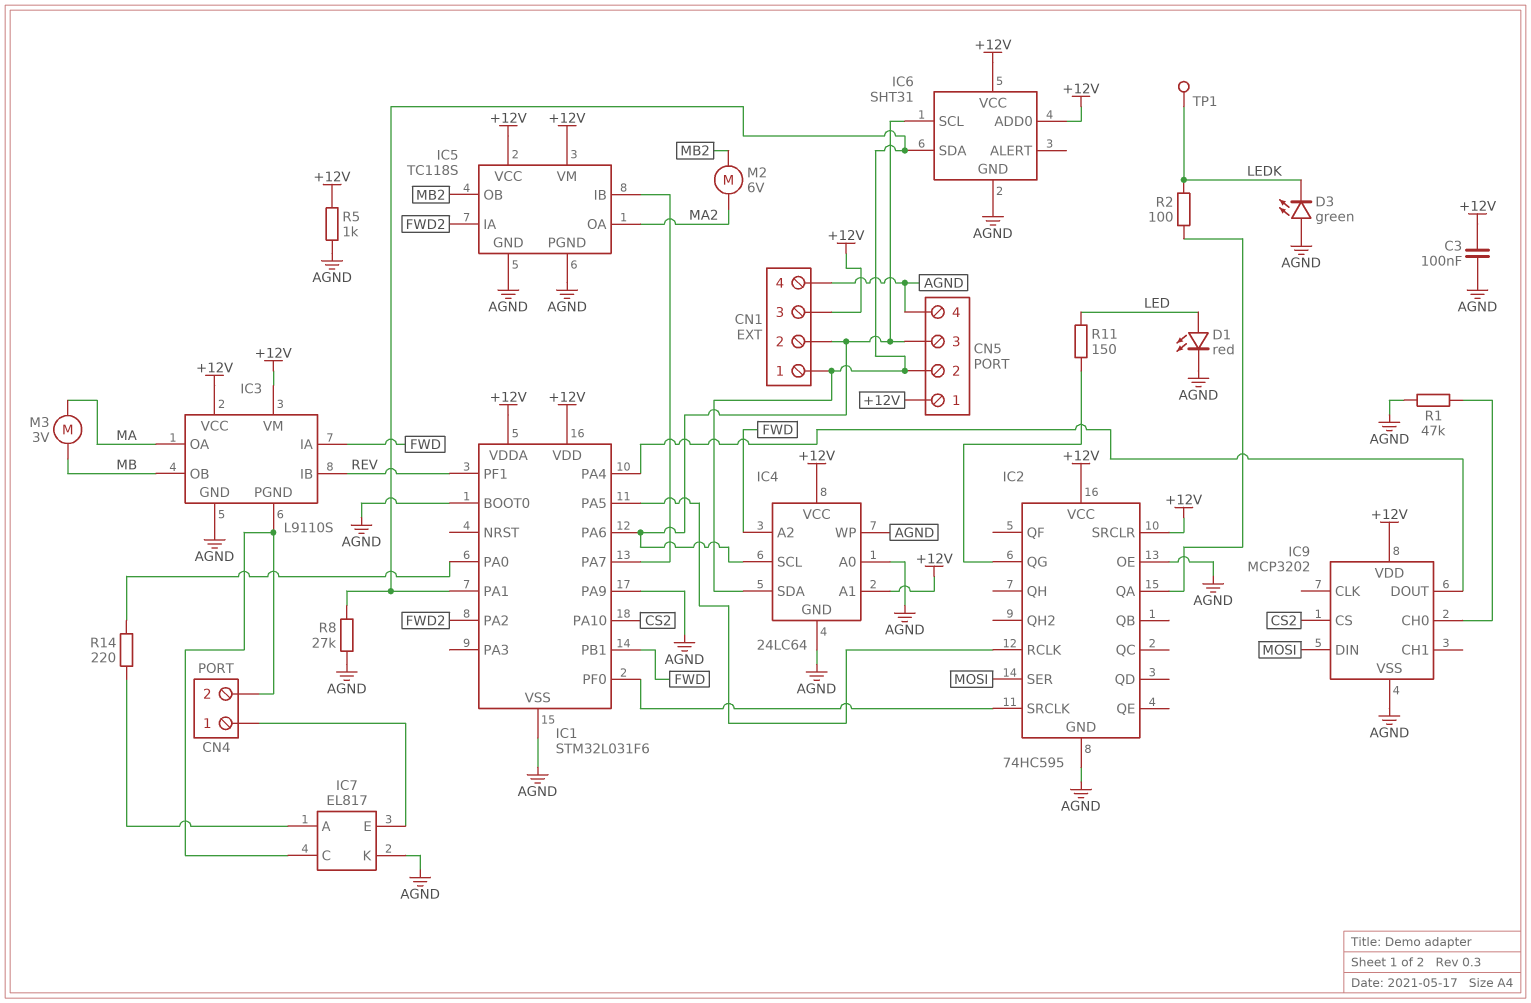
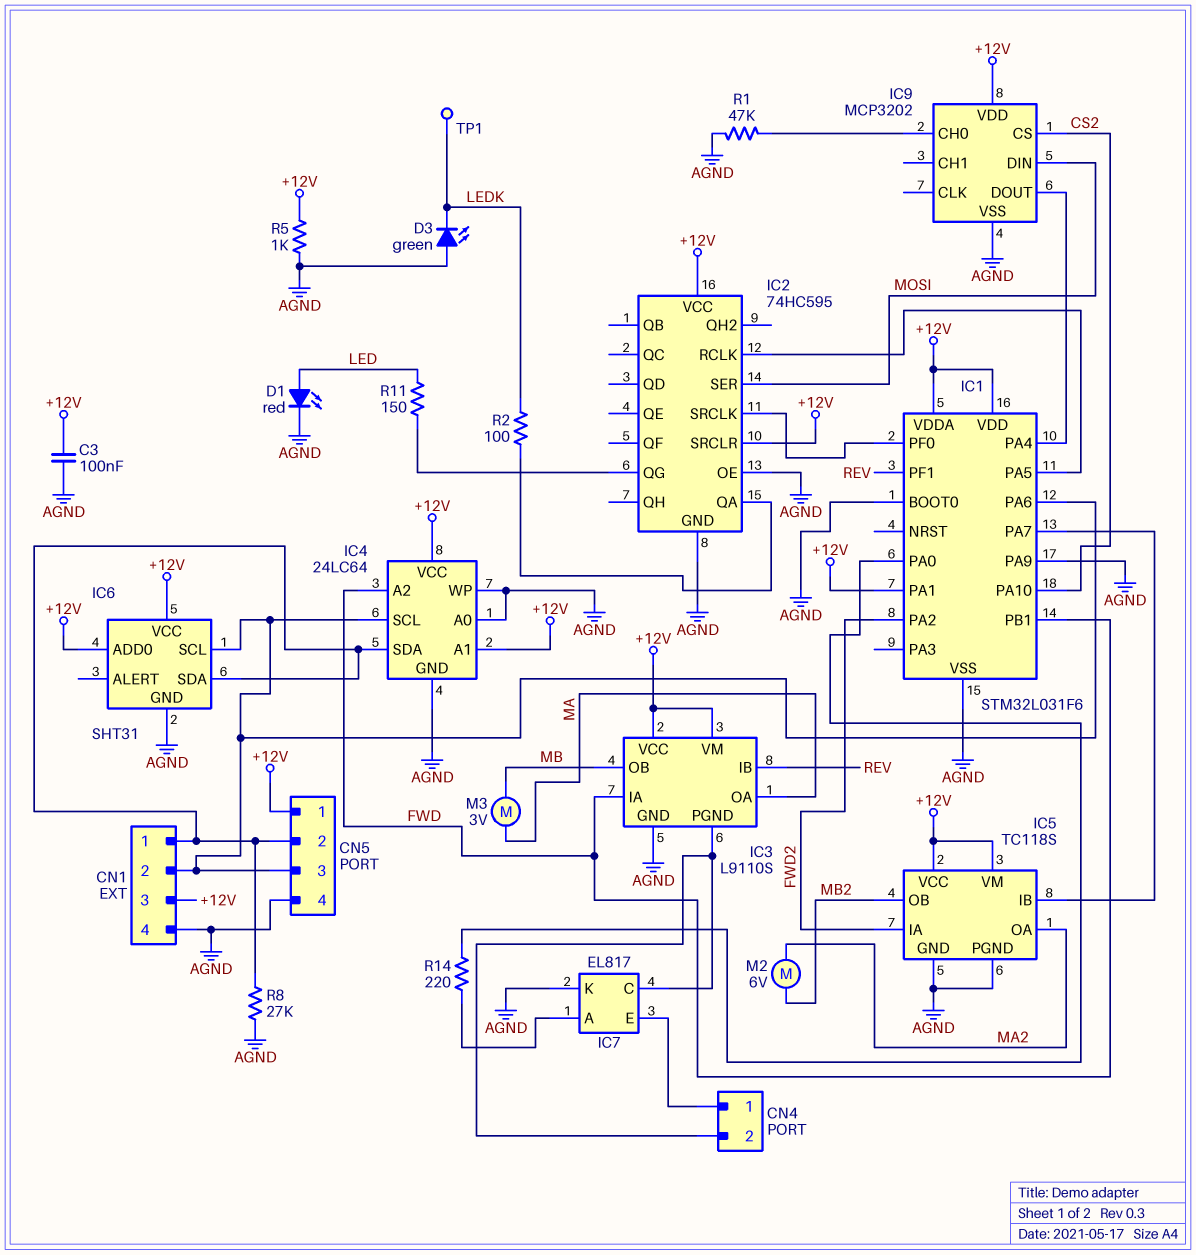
IC1 pin PA1: CN1/1 -> +12V

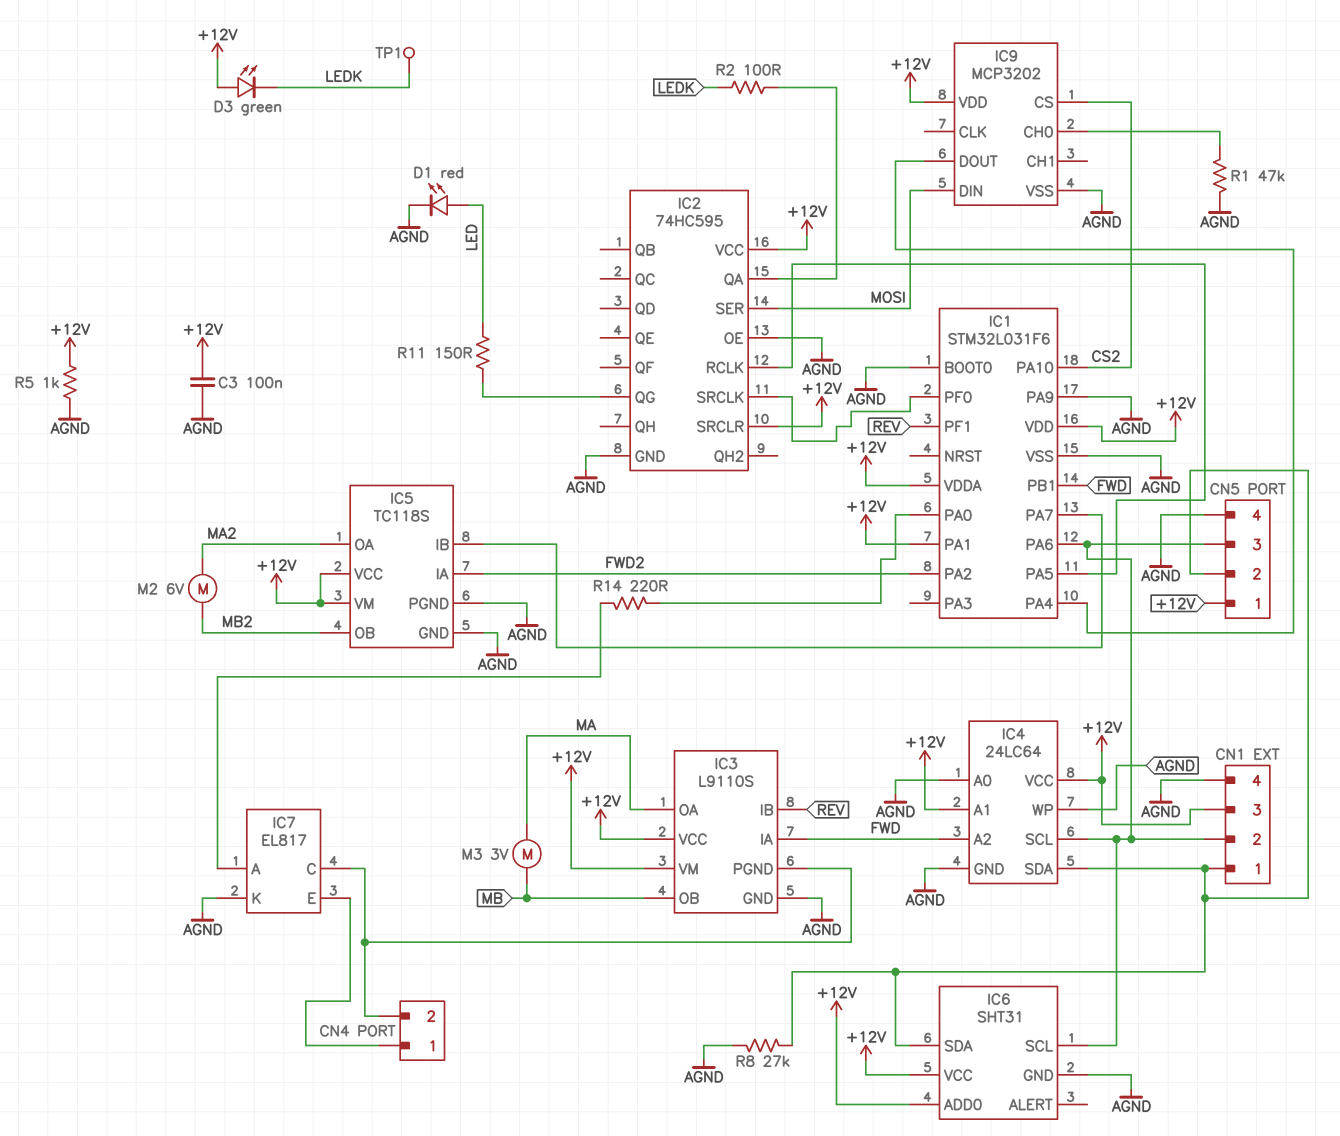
D3: LED green (A AGND, K LEDK) -> LED green (A +12V, K LEDK)

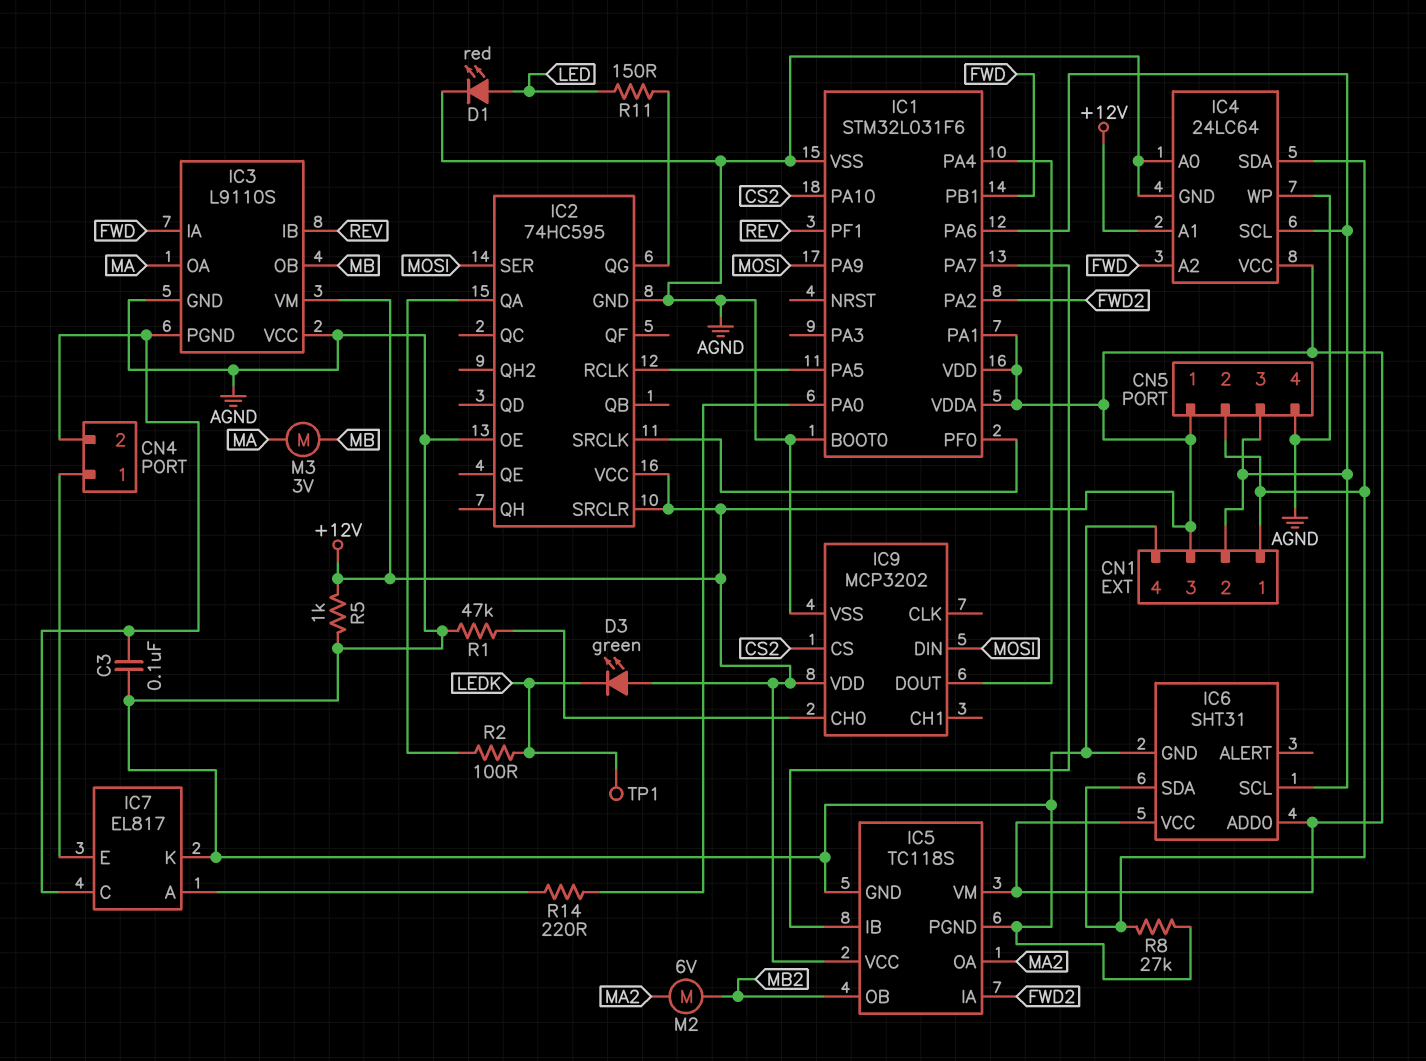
C3: 100nF (+12V, AGND) -> 100nF (AGND, CN4/2)
IC1 pin PA9: AGND -> MOSI
IC3 pin VCC: +12V -> AGND

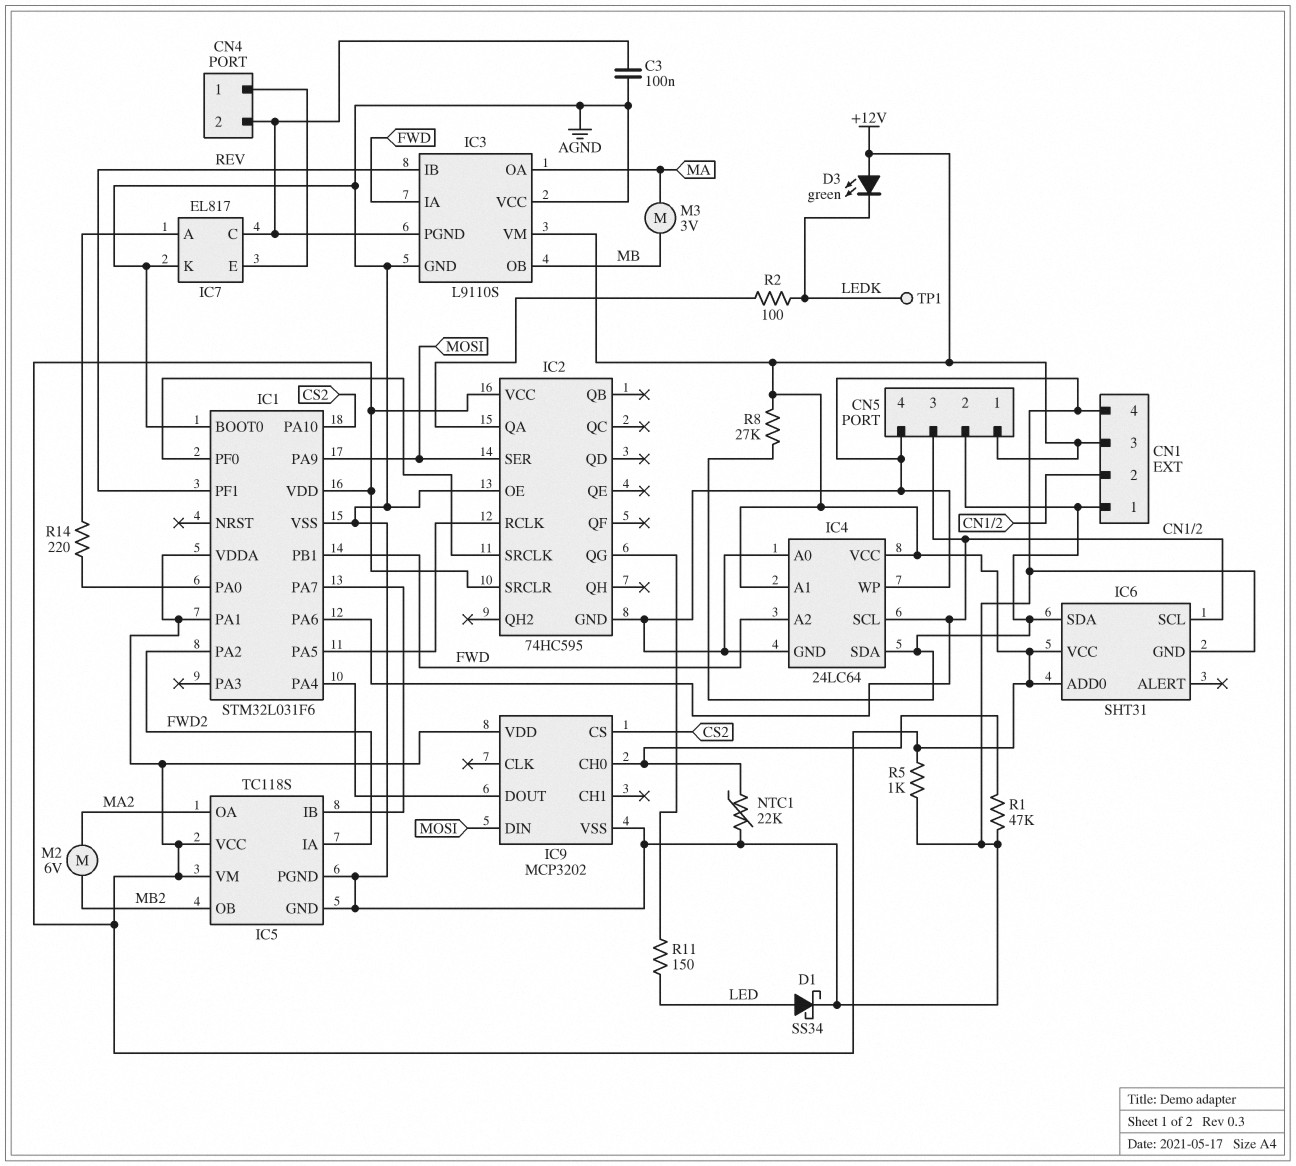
D1: LED red (A LED, K AGND) -> schottky SS34 (A LED, K AGND)
NTC1: none -> 22k (AGND, IC9/CH0)
R8: 27k (AGND, CN1/1) -> 27k (+12V, CN1/1)

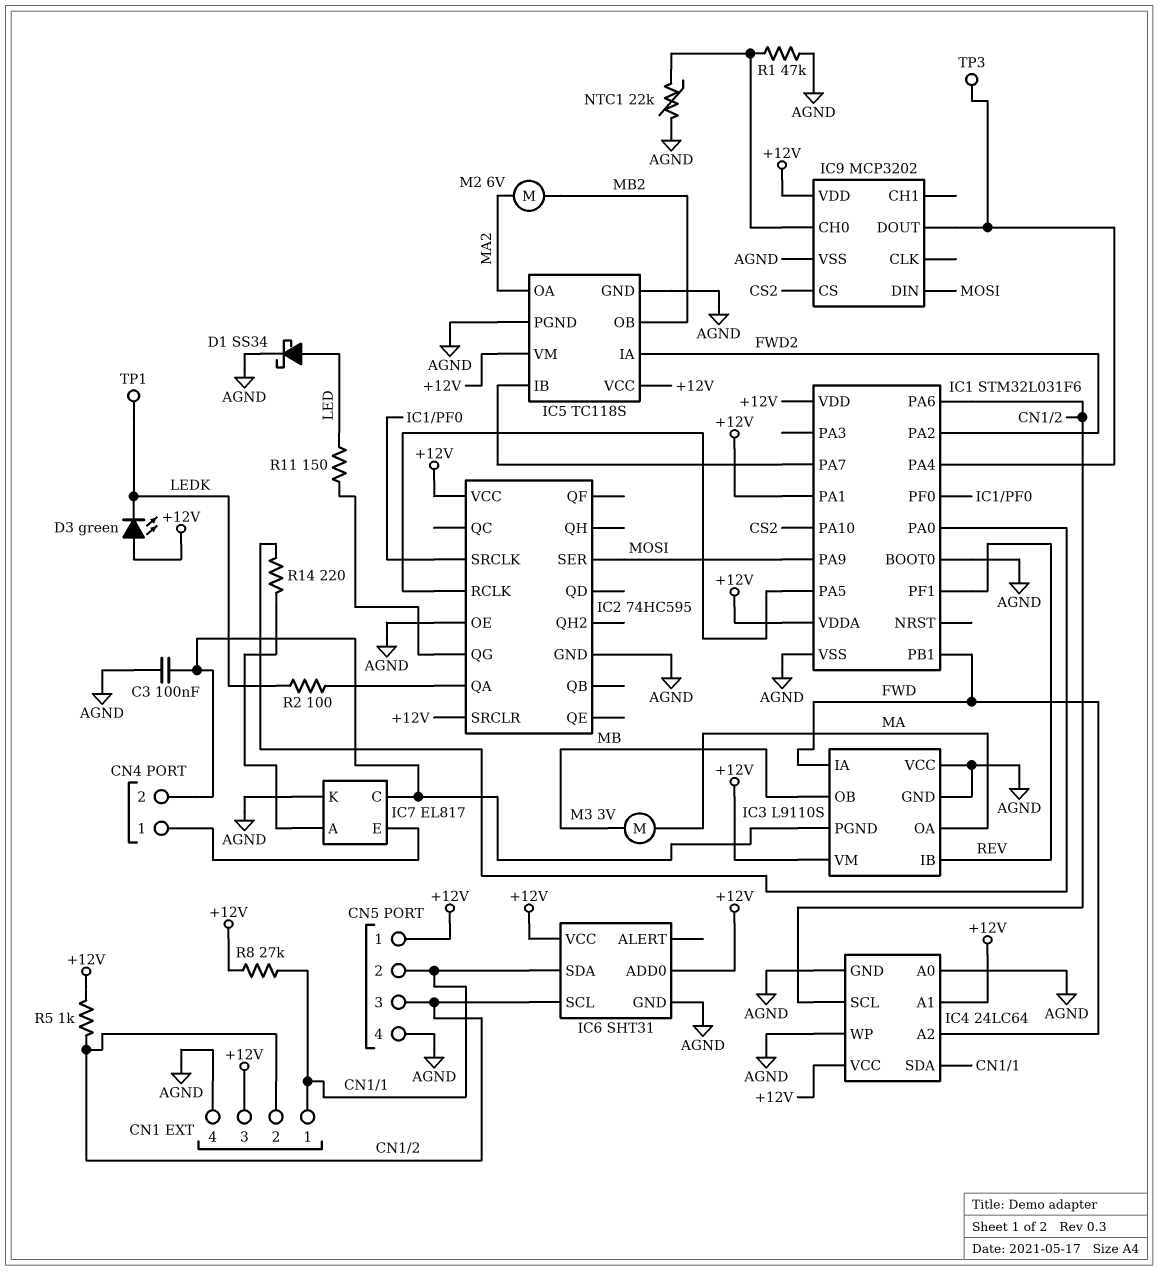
R5: 1k (+12V, AGND) -> 1k (+12V, CN1/2)
TP3: none -> test point (IC1/PA4)

